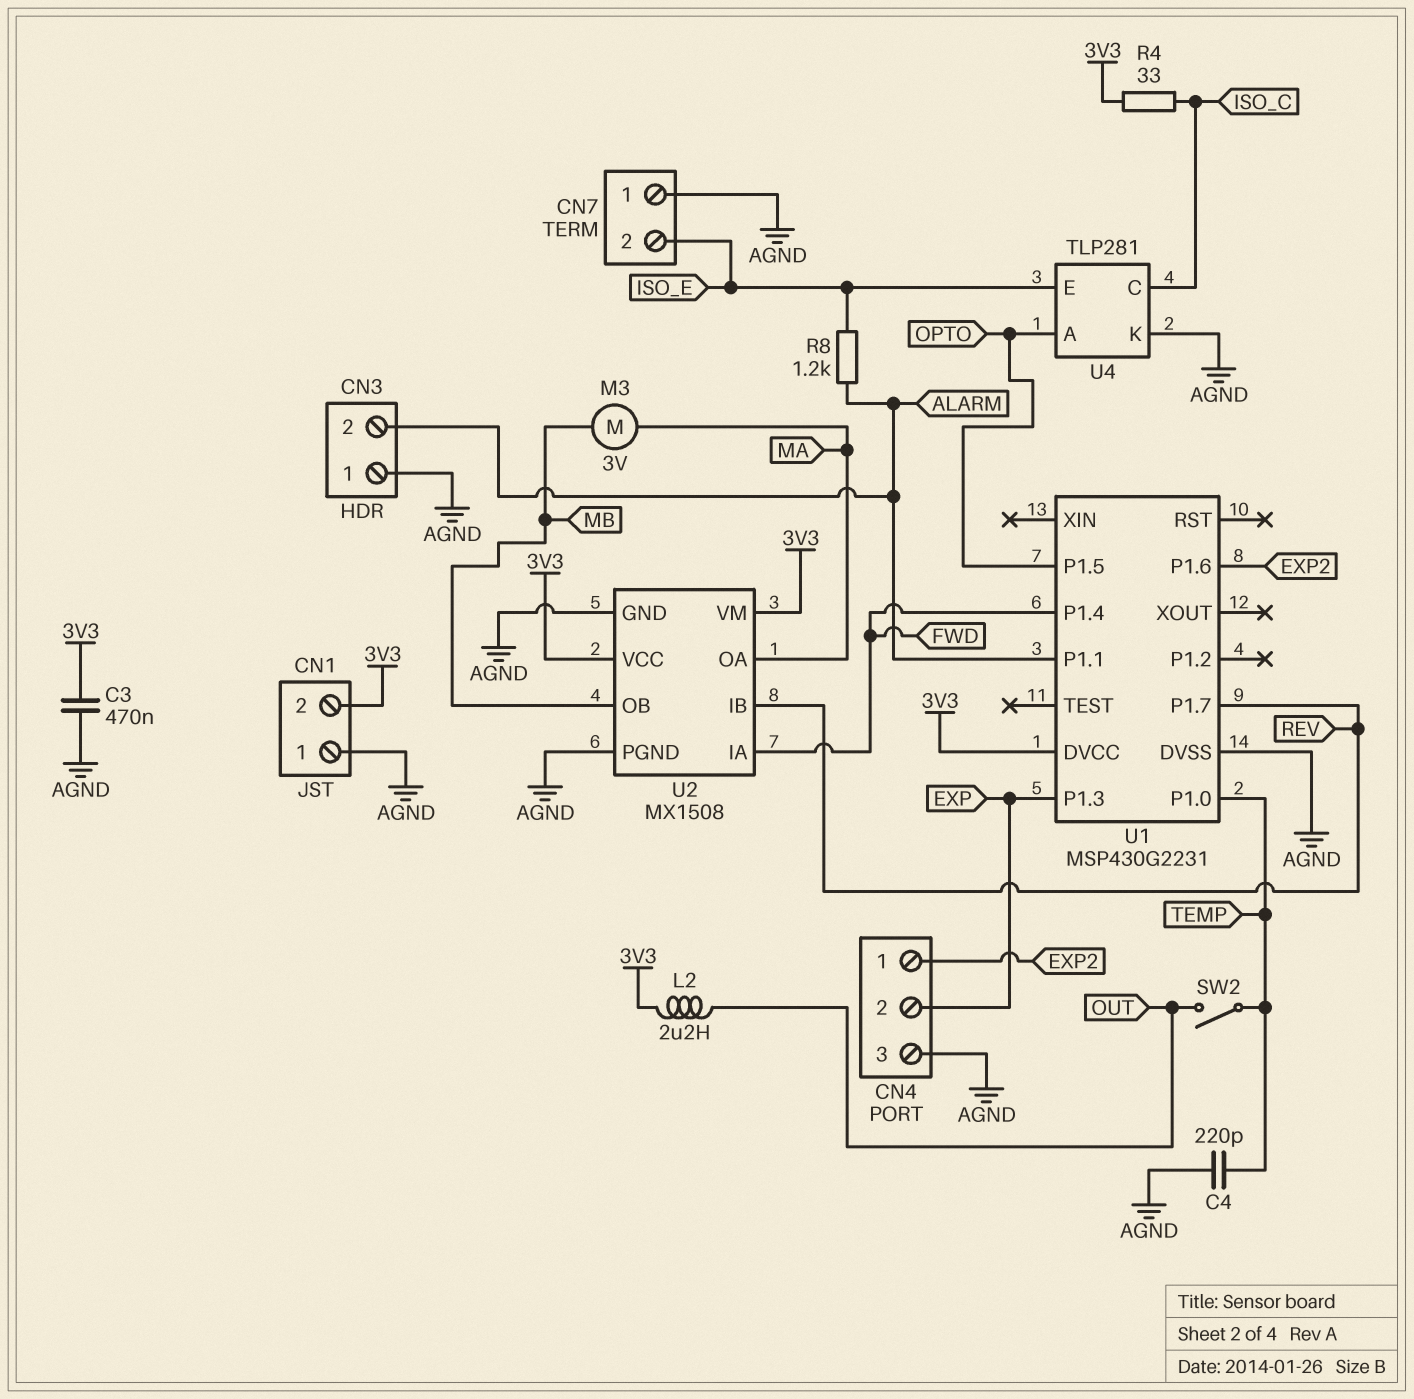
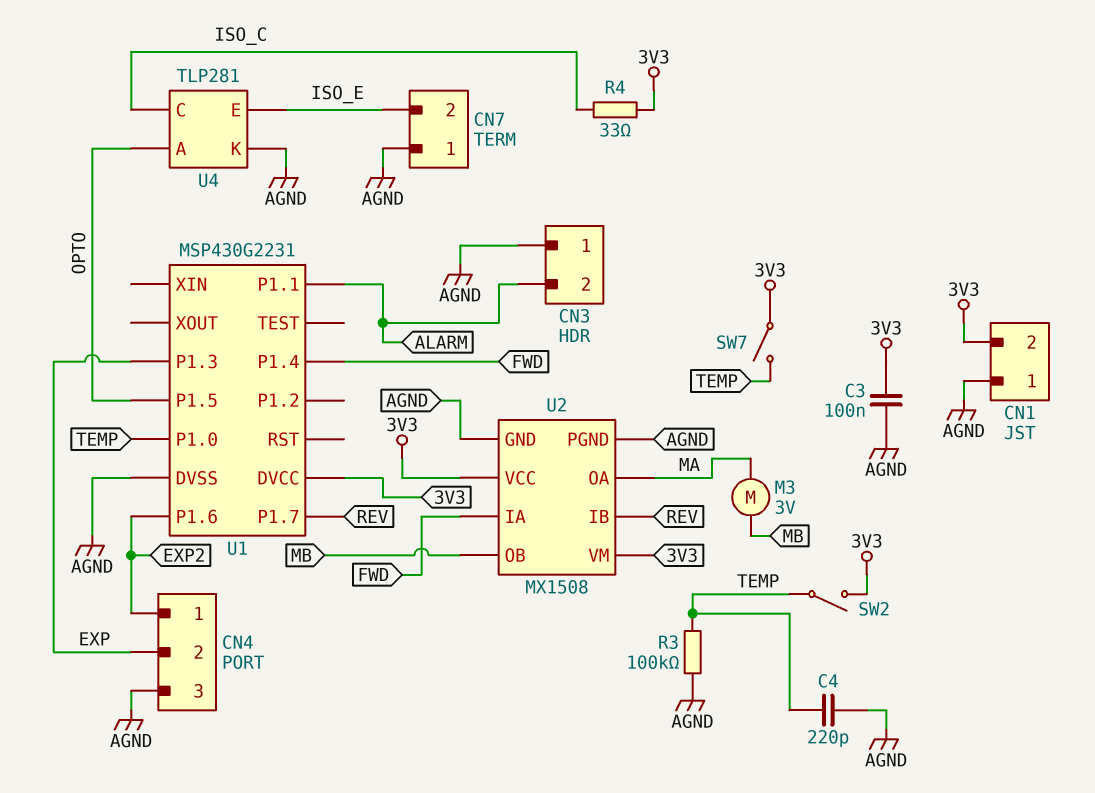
C3: 470nF (3V3, AGND) -> 100nF (3V3, AGND)
L2: 2.2uH (3V3, OUT) -> none
R3: none -> 100k (AGND, TEMP)
R8: 1.2k (ALARM, ISO_E) -> none
SW2: switch (OUT, TEMP) -> switch (3V3, TEMP)
SW7: none -> switch (3V3, TEMP)

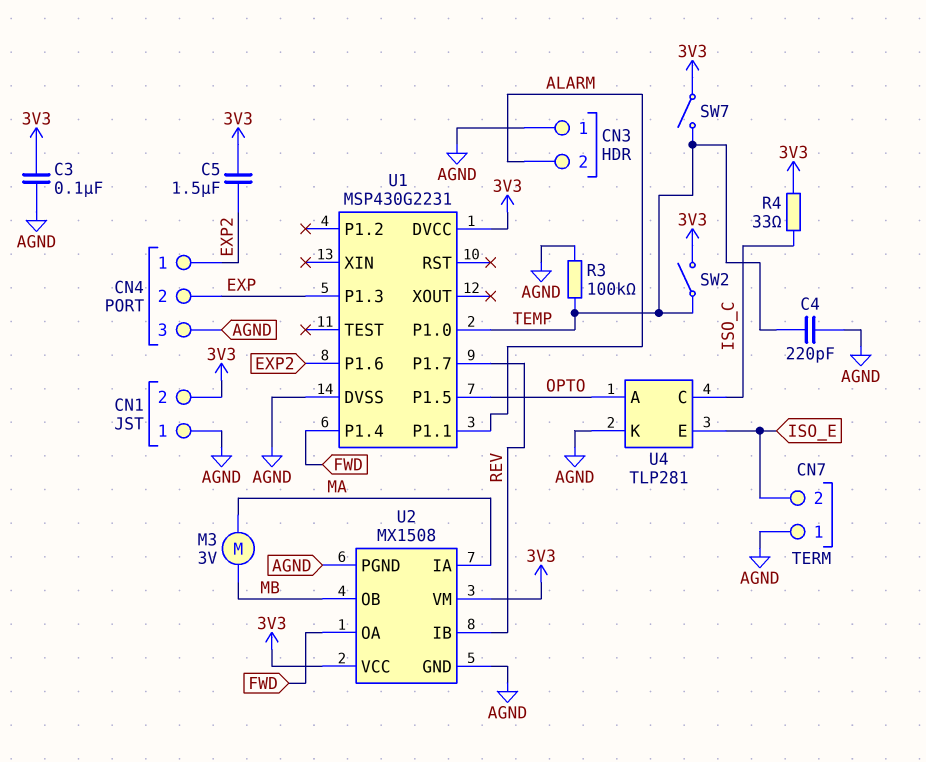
C5: none -> 1.5uF (3V3, EXP2)
U2 pin IA: FWD -> MA
U2 pin OA: MA -> FWD

